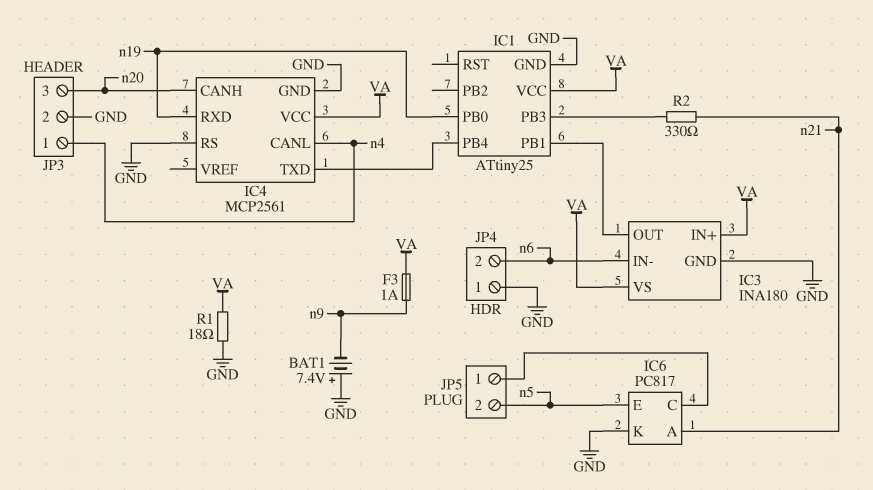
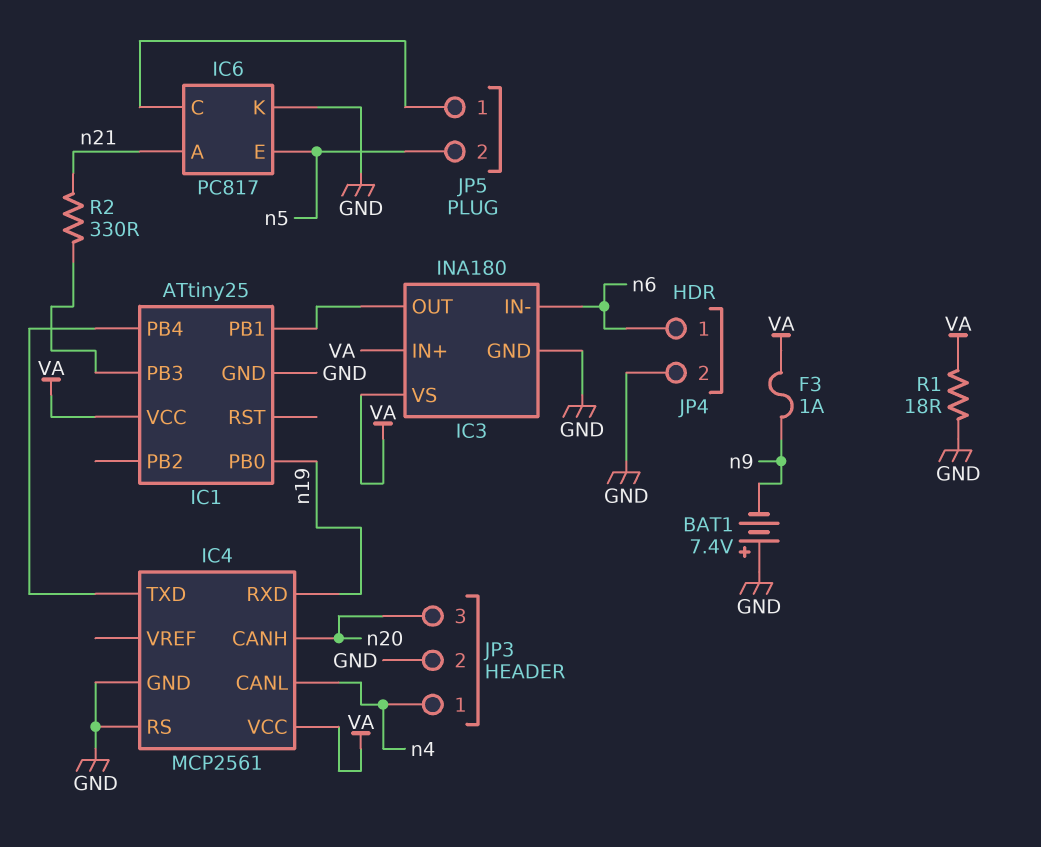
JP4 pin 1: GND -> n6
JP4 pin 2: n6 -> GND

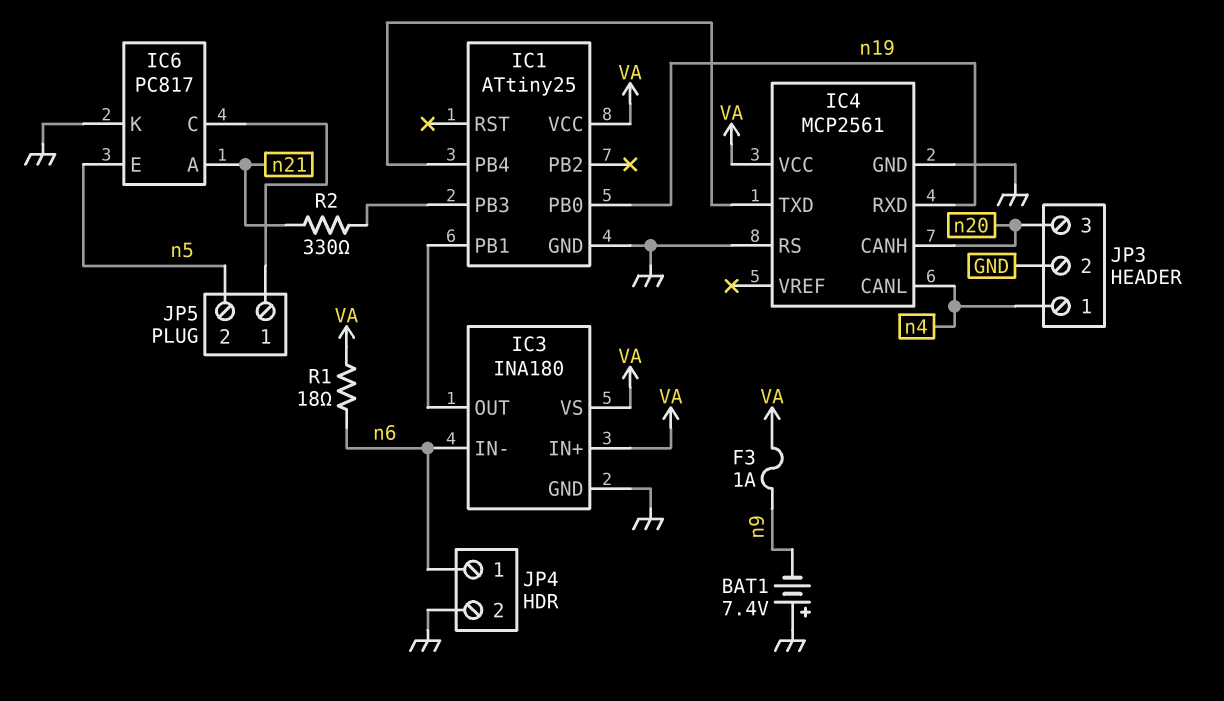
R1: 18 (GND, VA) -> 18 (VA, n6)

